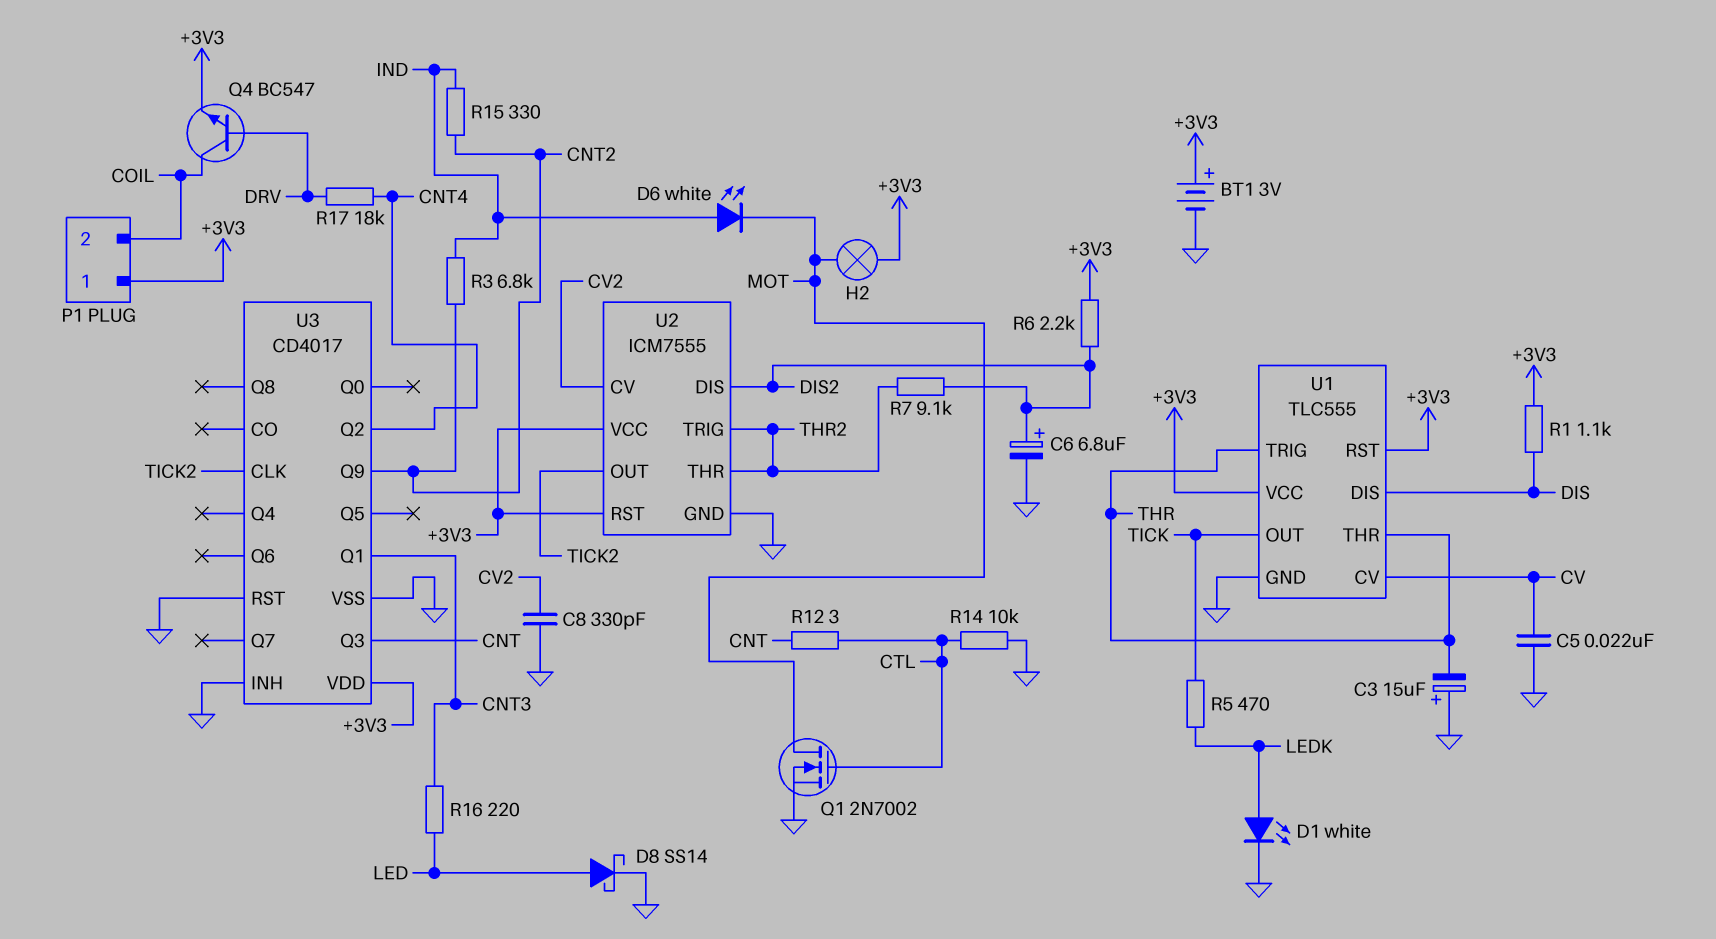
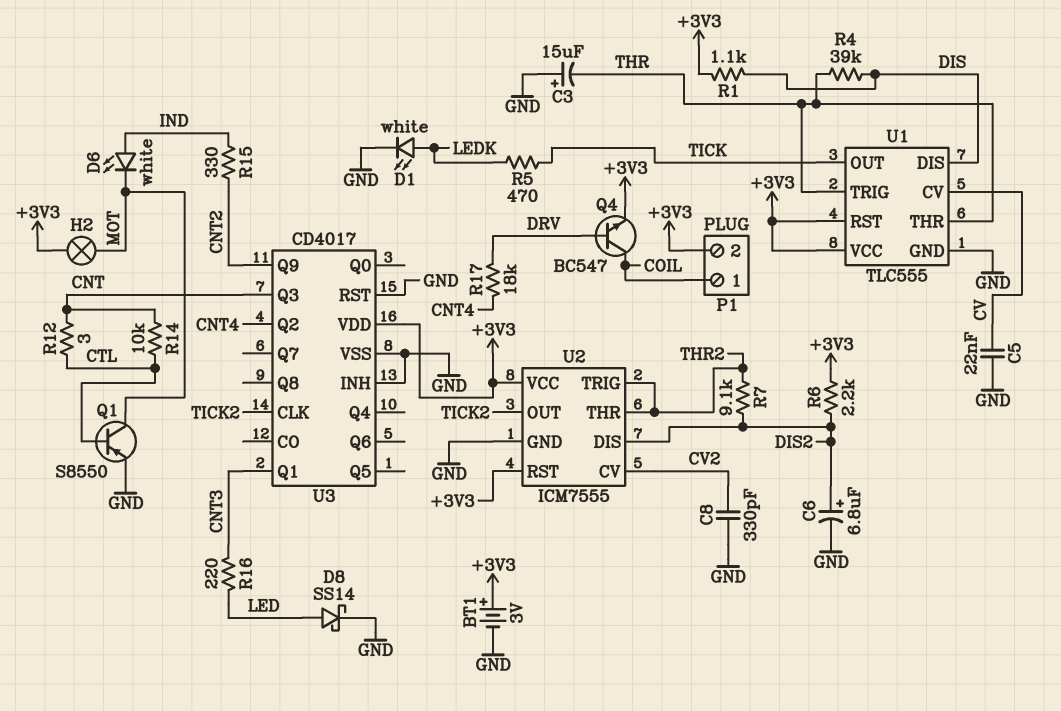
P1 pin 1: +3V3 -> COIL
P1 pin 2: COIL -> +3V3
Q1: NMOS 2N7002 (G CTL, D MOT, S GND) -> PNP S8550 (B CTL, C MOT, E GND)
R3: 6.8k (CNT2, IND) -> none
R4: none -> 39k (DIS, THR)
R14: 10k (CTL, GND) -> 10k (CNT, CTL)

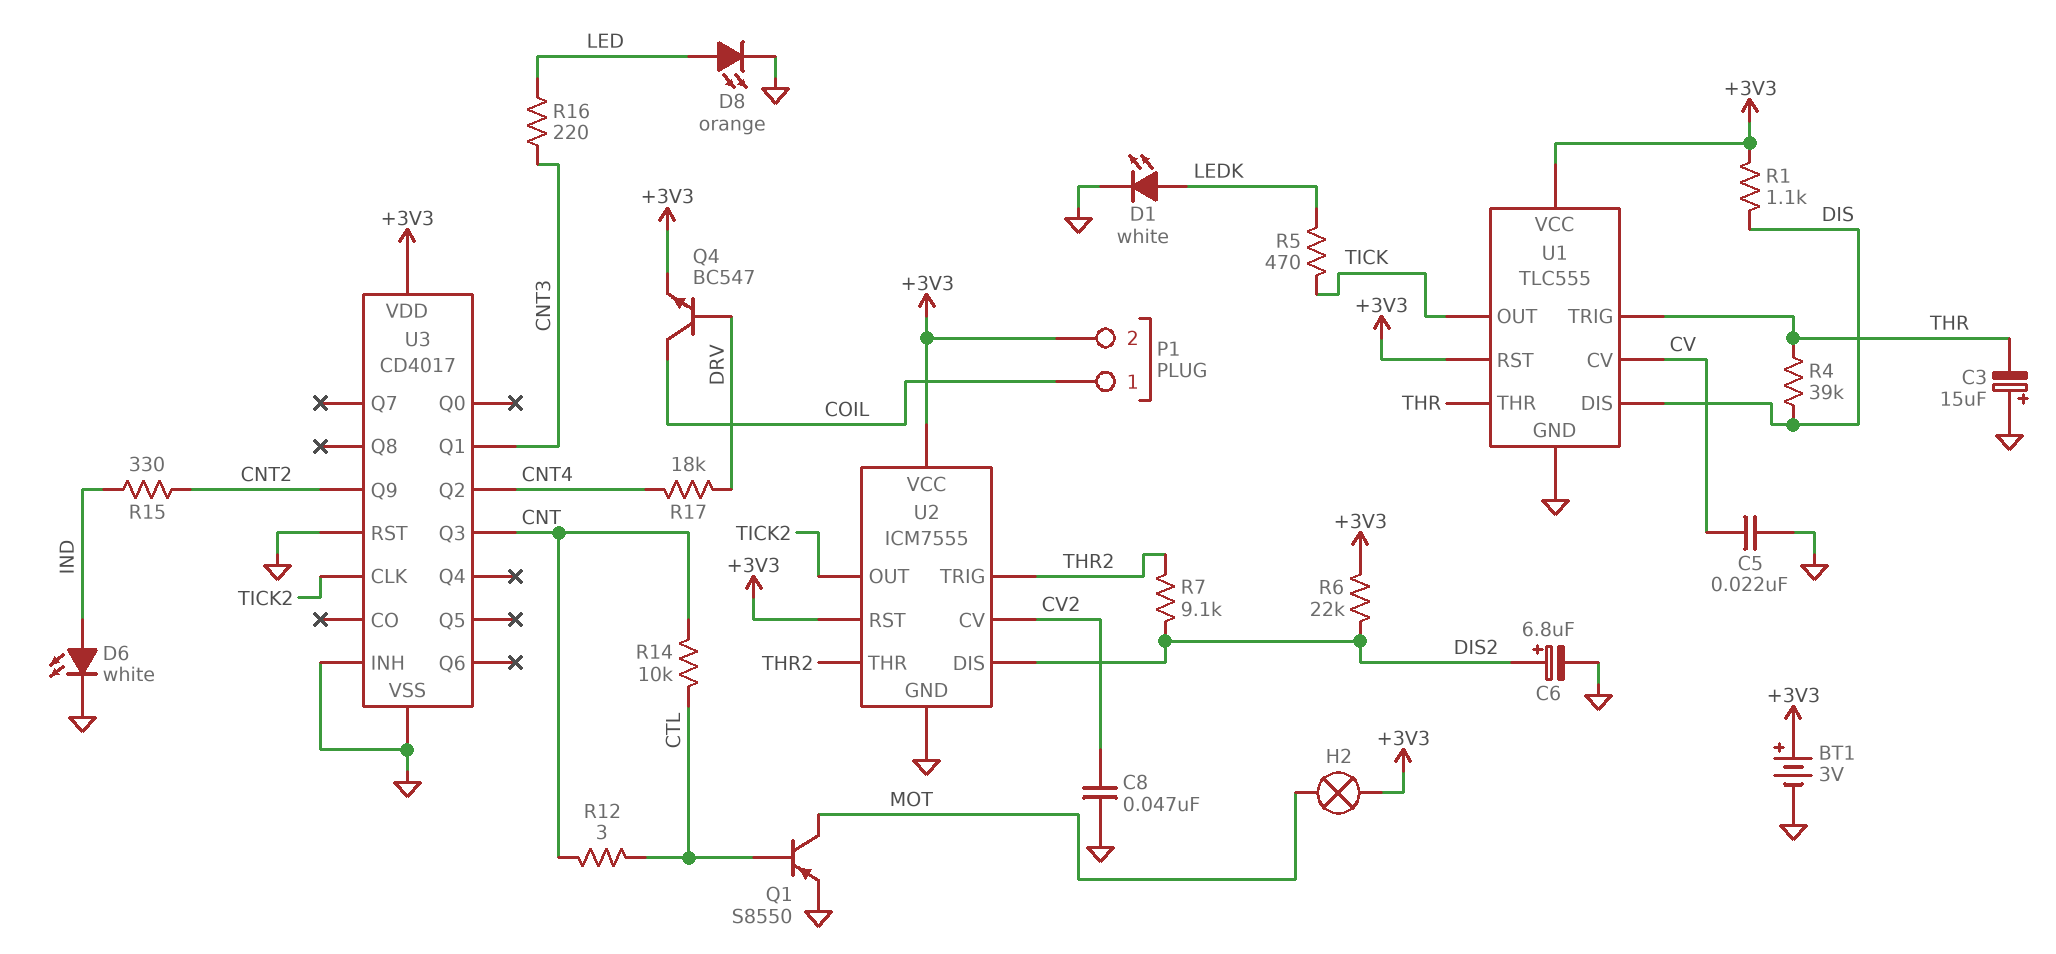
C8: 330pF (CV2, GND) -> 47nF (CV2, GND)
D6: LED white (A IND, K MOT) -> LED white (A IND, K GND)
D8: schottky SS14 (A LED, K GND) -> LED orange (A LED, K GND)
R6: 2.2k (+3V3, DIS2) -> 22k (+3V3, DIS2)

